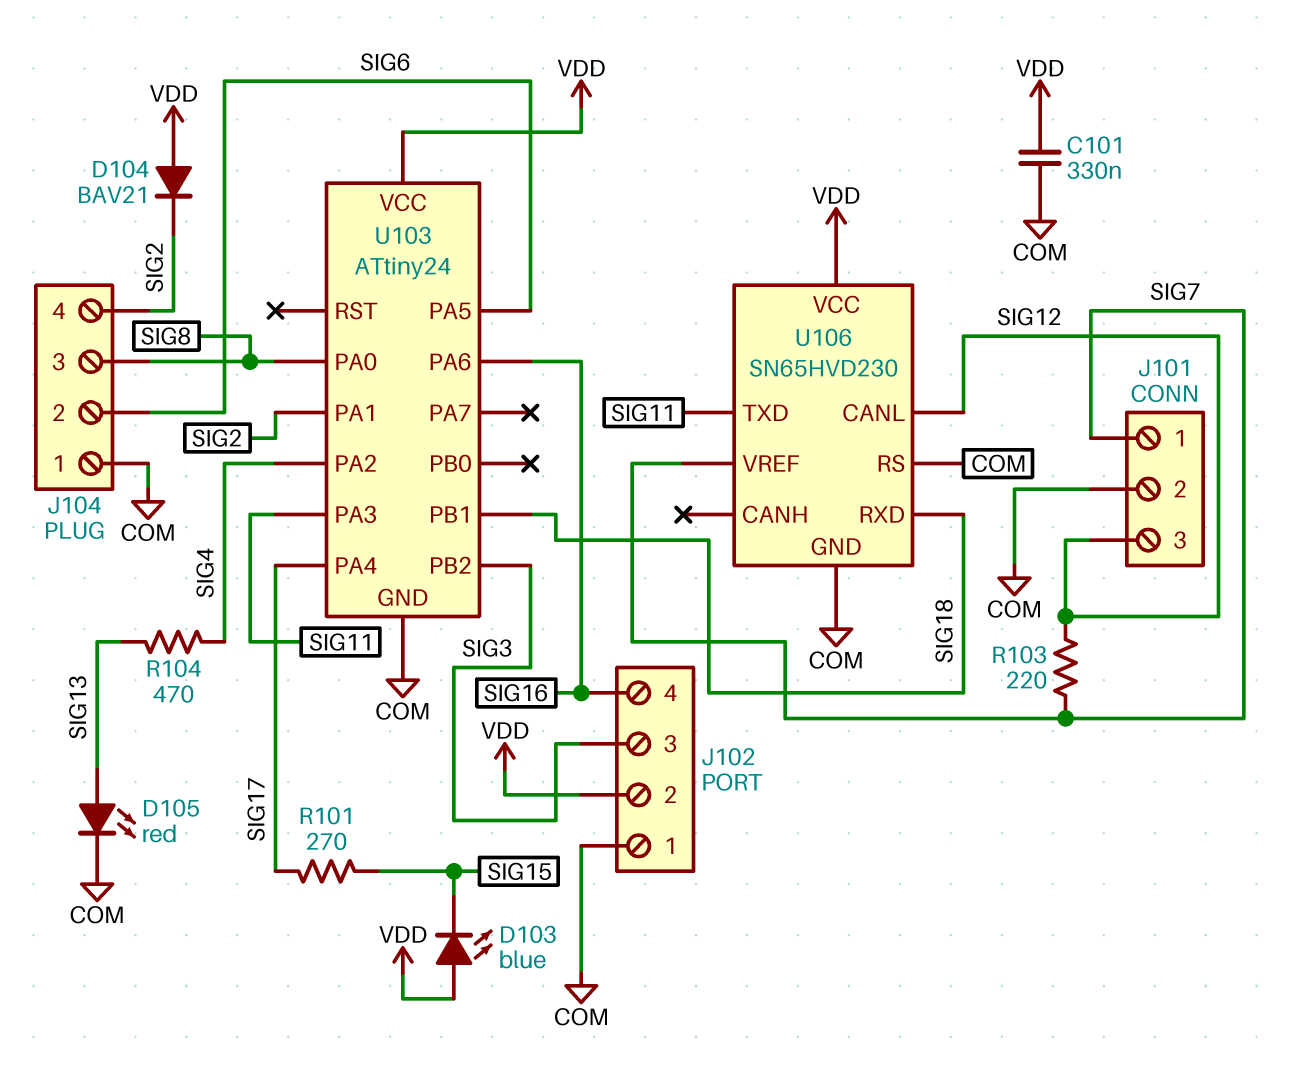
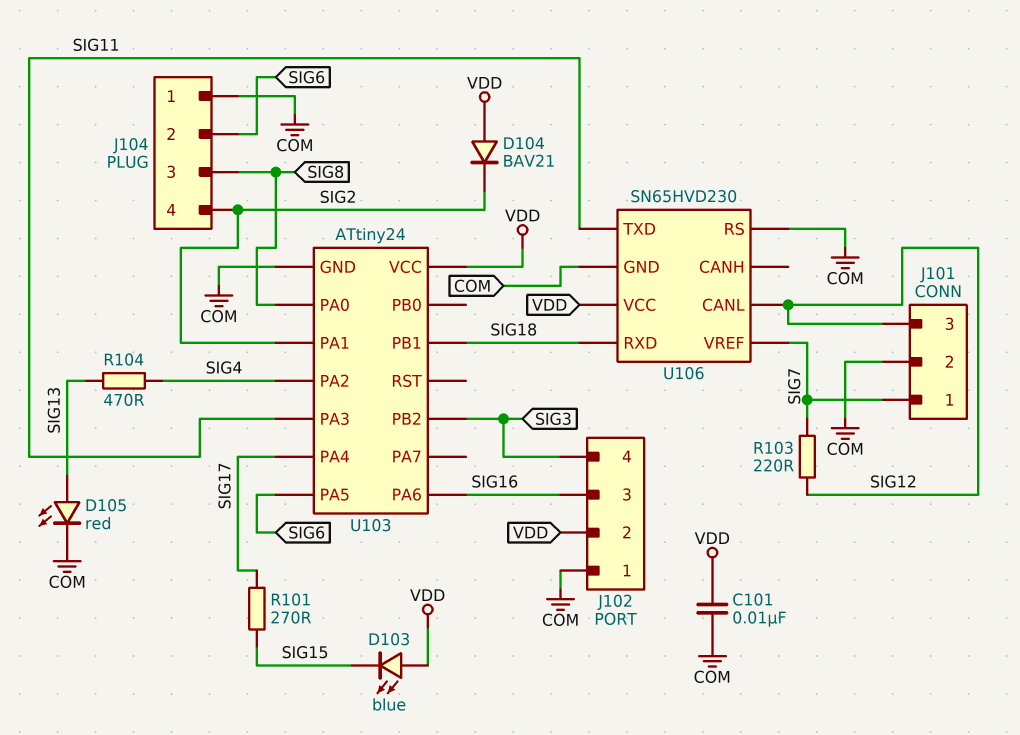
C101: 330nF (COM, VDD) -> 10nF (COM, VDD)
J102 pin 3: SIG3 -> SIG16
J102 pin 4: SIG16 -> SIG3

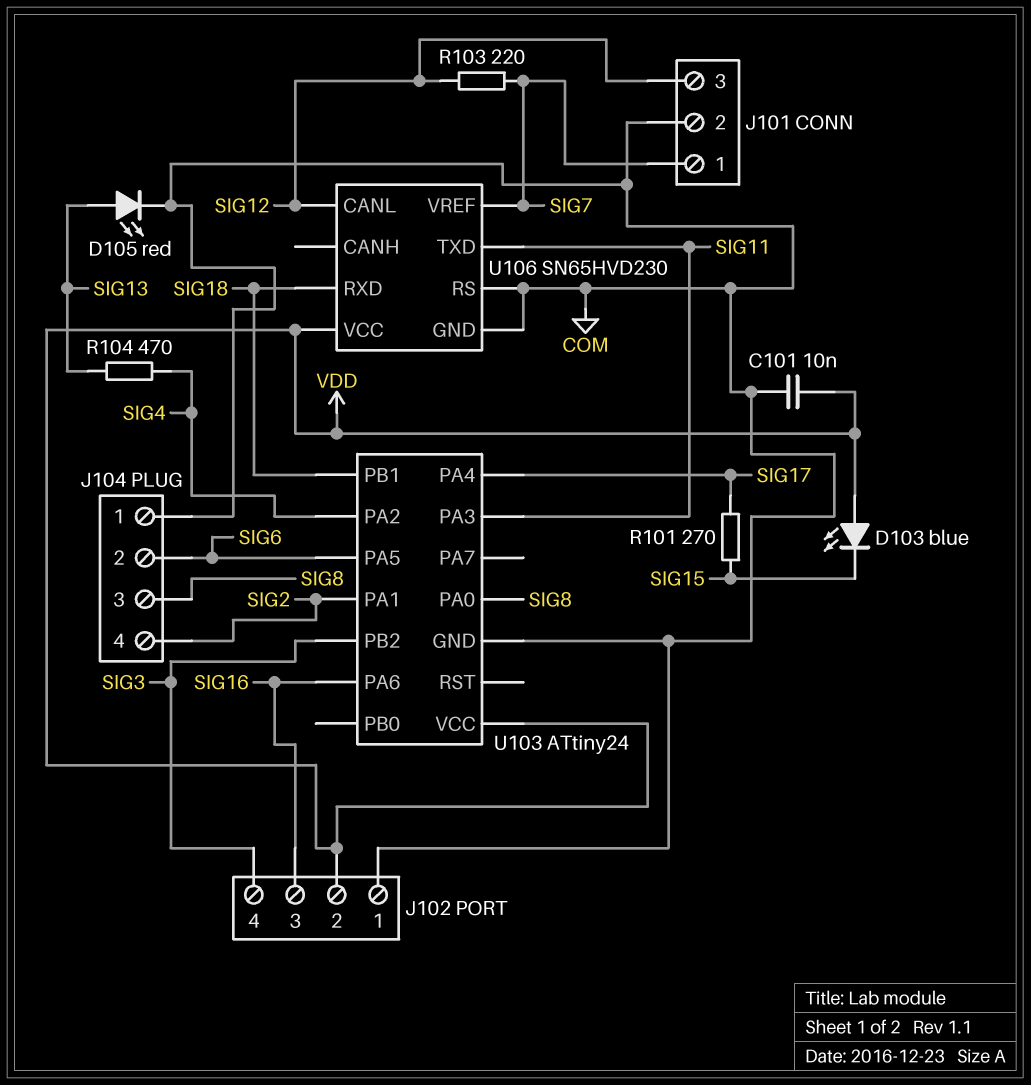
D104: diode BAV21 (A VDD, K SIG2) -> none

